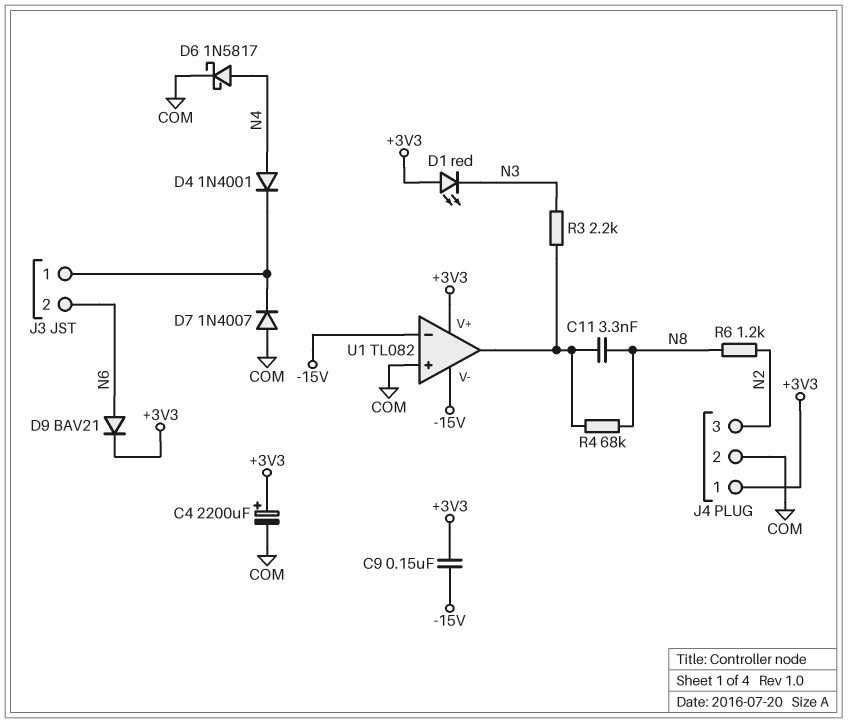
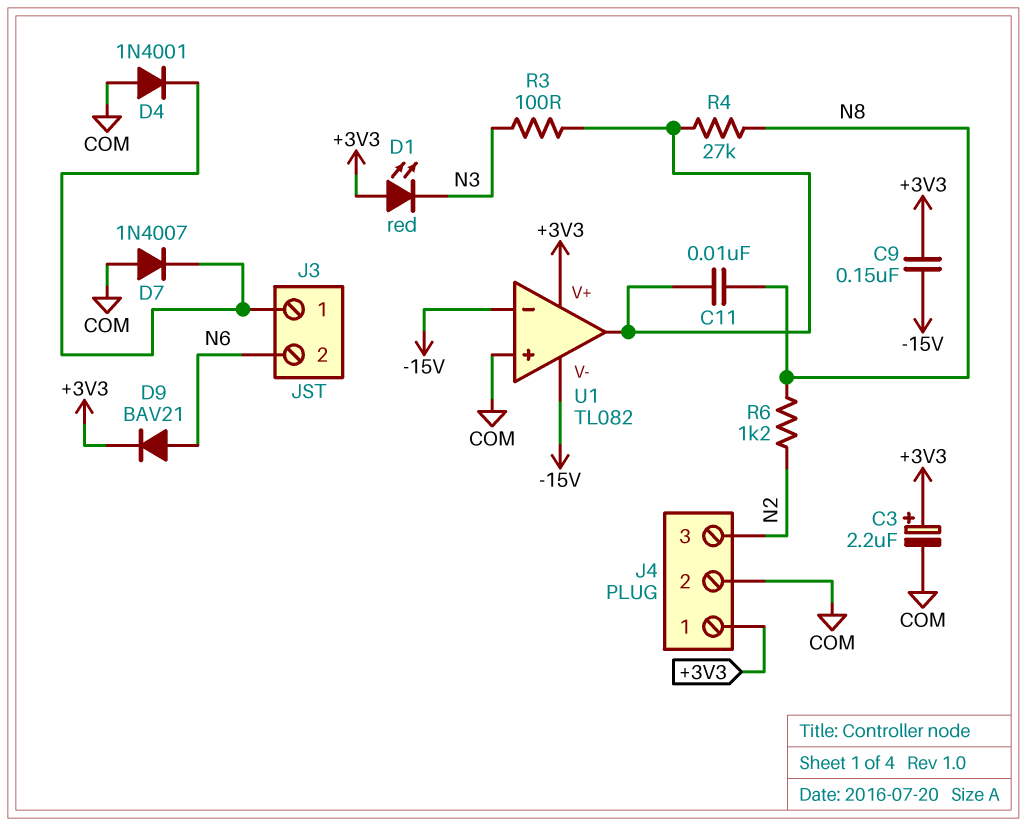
C3: none -> 2.2uF (plus +3V3, minus COM)
C4: 2200uF (plus +3V3, minus COM) -> none
C11: 3.3nF (N8, U1/out) -> 10nF (N8, U1/out)
D4: diode 1N4001 (A N4, K J3/1) -> diode 1N4001 (A COM, K J3/1)
D6: schottky 1N5817 (A N4, K COM) -> none
R3: 2.2k (N3, U1/out) -> 100 (N3, U1/out)
R4: 68k (N8, U1/out) -> 27k (N8, U1/out)

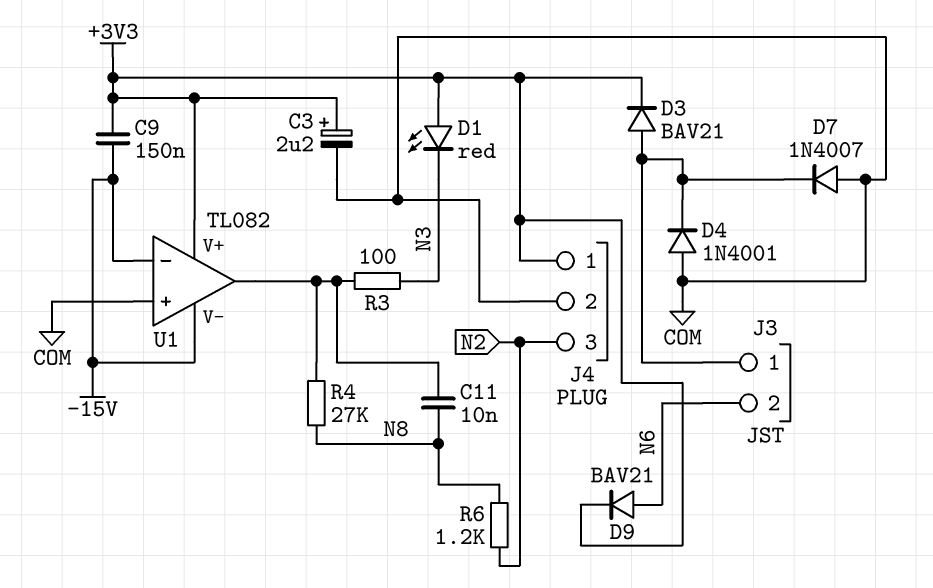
D3: none -> diode BAV21 (A J3/1, K +3V3)

